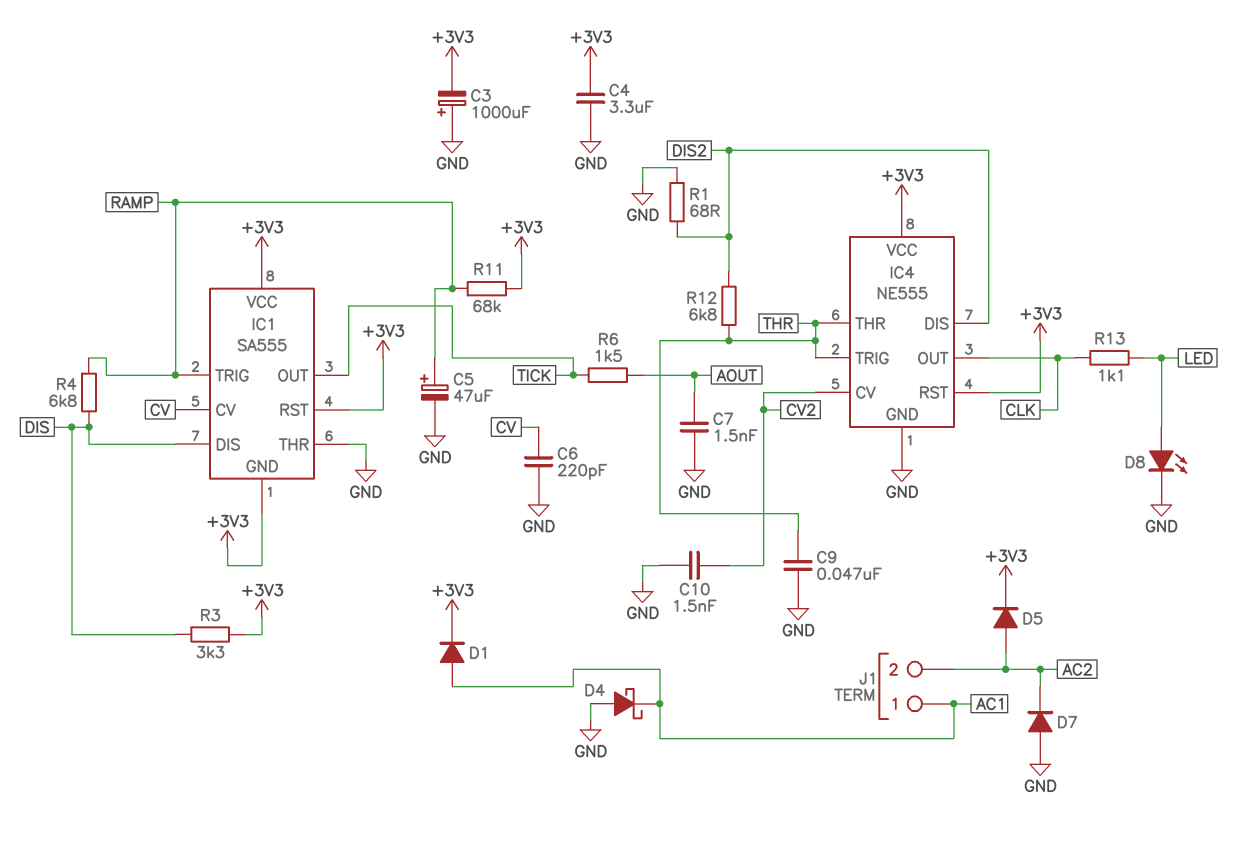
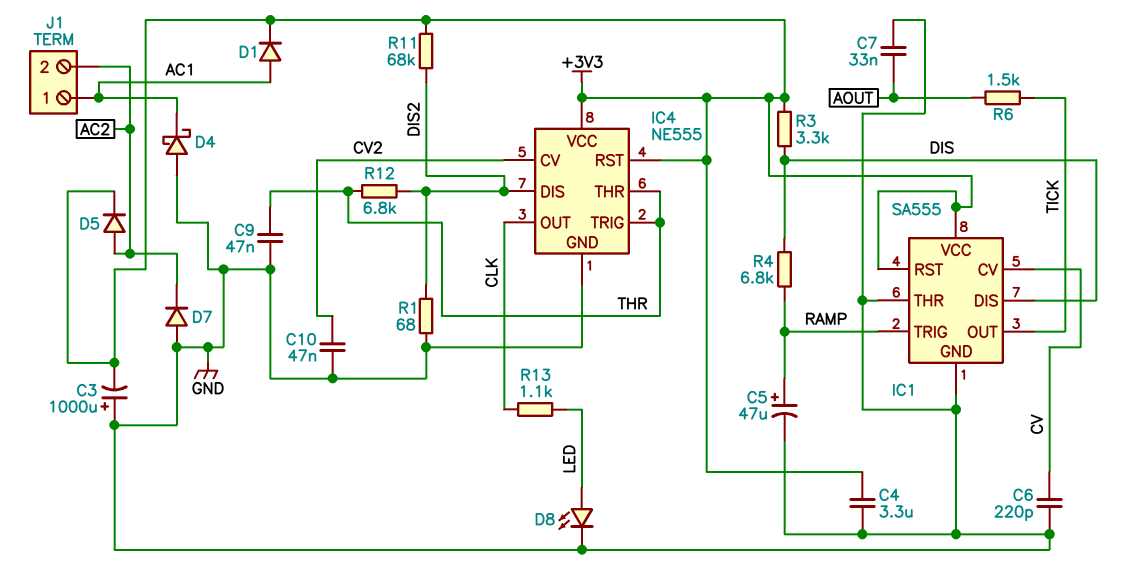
C7: 1.5nF (AOUT, GND) -> 33nF (AOUT, GND)
C10: 1.5nF (CV2, GND) -> 47nF (CV2, GND)
IC1 pin GND: +3V3 -> GND
R11: 68k (+3V3, RAMP) -> 68k (+3V3, DIS2)

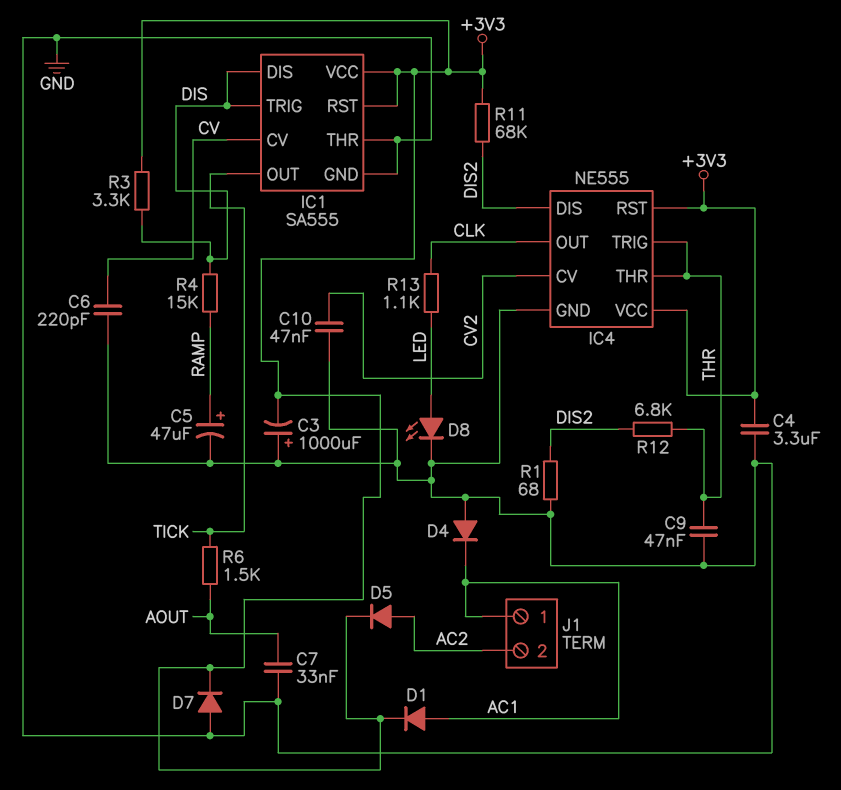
D4: schottky (A GND, K AC1) -> diode (A GND, K AC1)
D7: diode (A GND, K AC2) -> diode (A GND, K +3V3)
IC1 pin TRIG: RAMP -> DIS
R4: 6.8k (DIS, RAMP) -> 15k (DIS, RAMP)

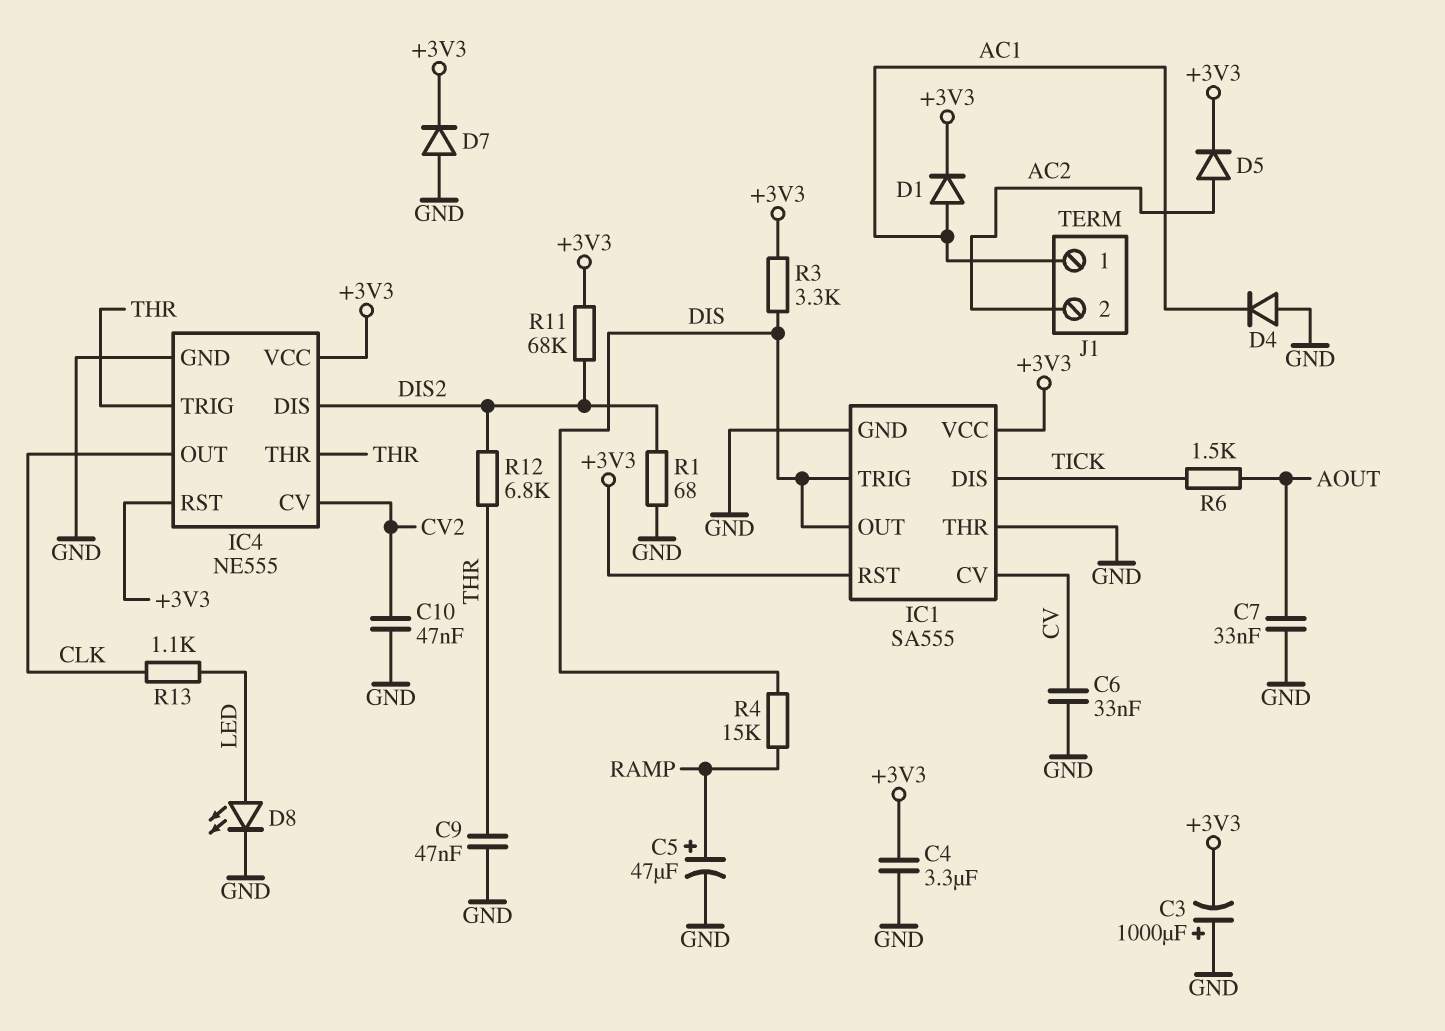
C6: 220pF (CV, GND) -> 33nF (CV, GND)
IC1 pin DIS: DIS -> TICK
IC1 pin OUT: TICK -> DIS

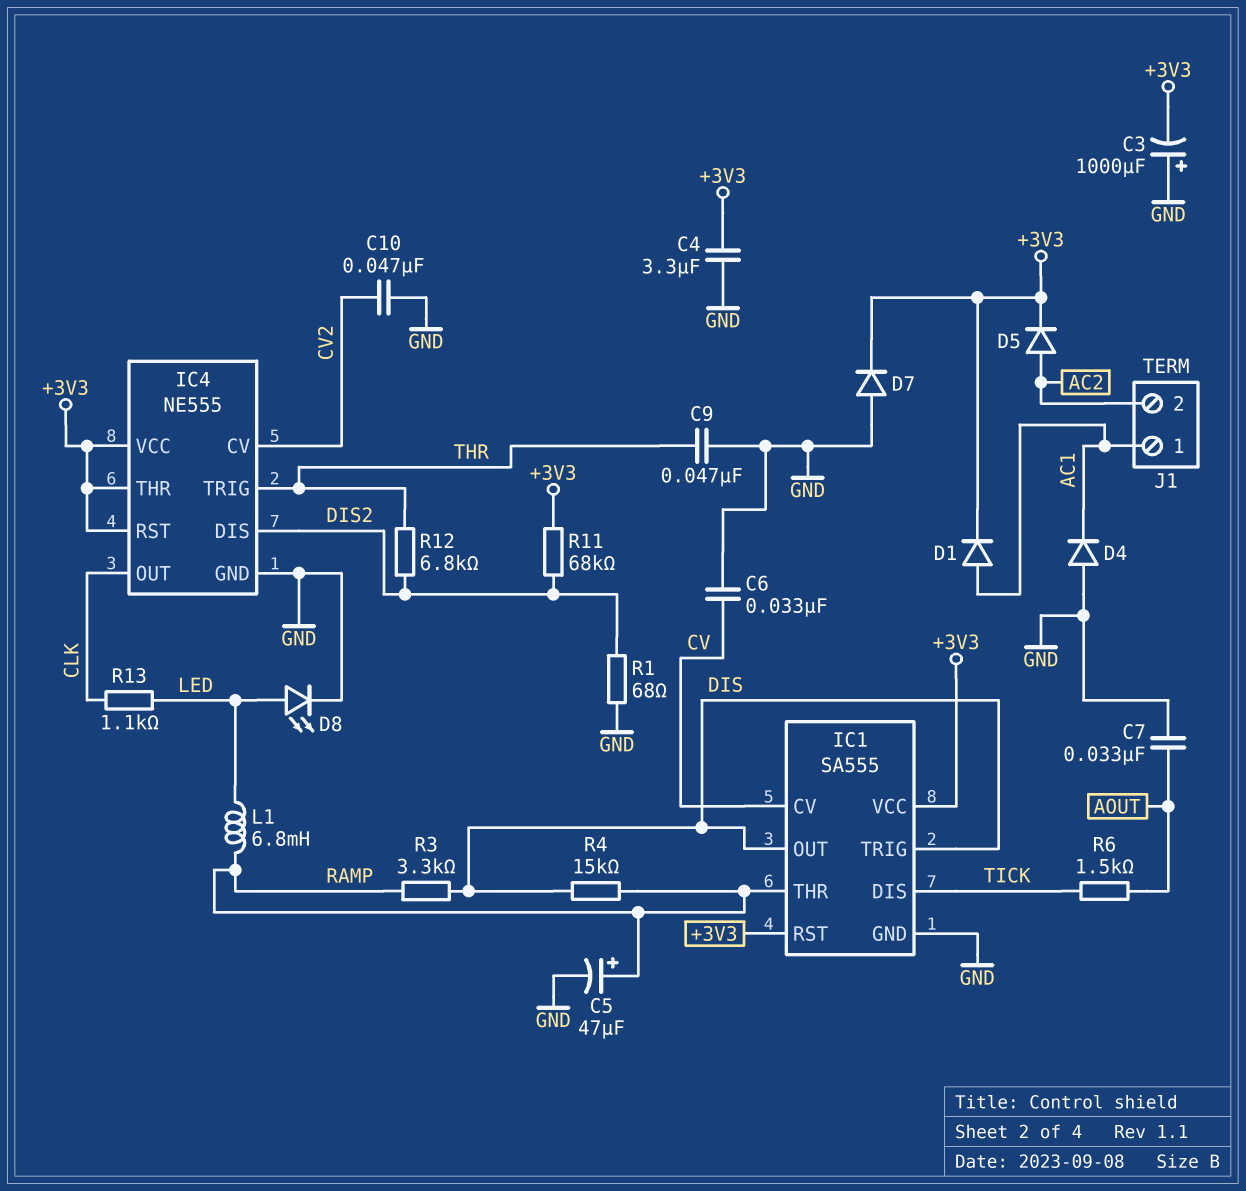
IC1 pin THR: GND -> RAMP
IC4 pin THR: THR -> +3V3
L1: none -> 6.8mH (LED, RAMP)
R3: 3.3k (+3V3, DIS) -> 3.3k (DIS, RAMP)

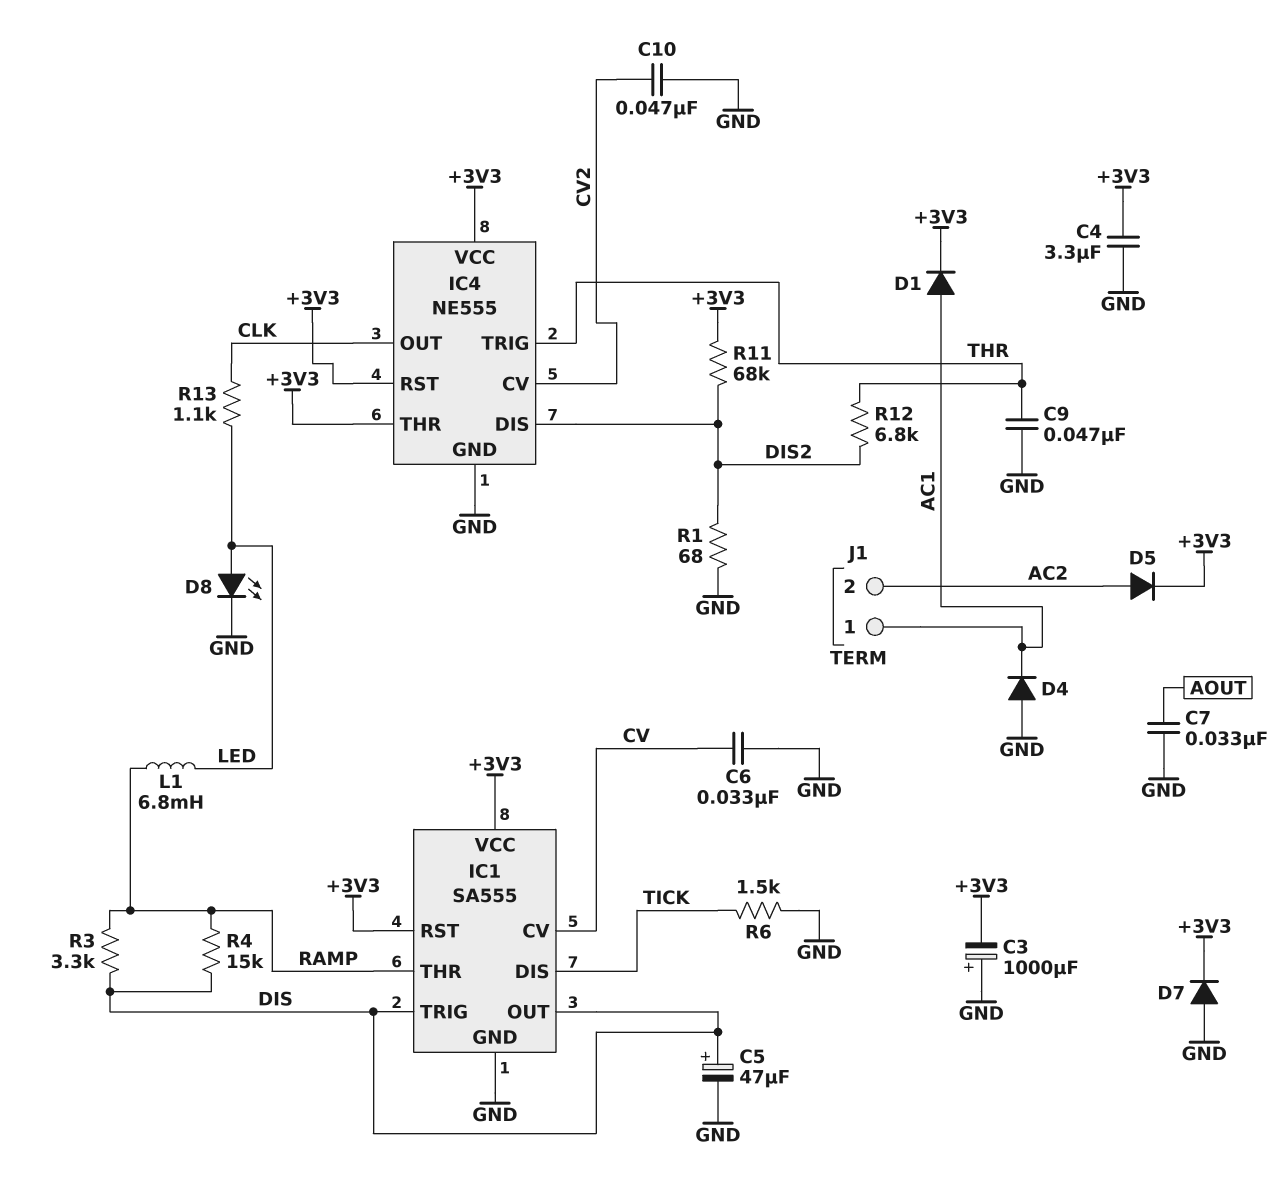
C5: 47uF (plus RAMP, minus GND) -> 47uF (plus DIS, minus GND)
R6: 1.5k (AOUT, TICK) -> 1.5k (GND, TICK)

